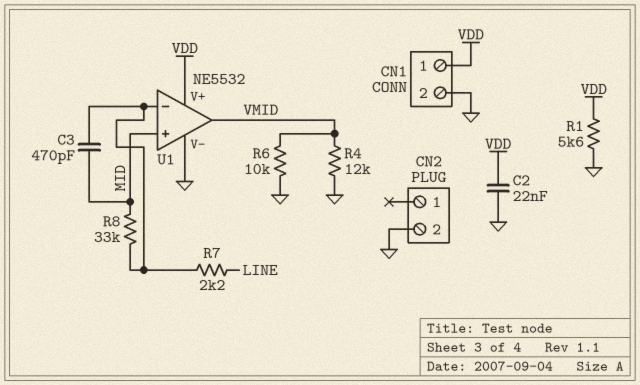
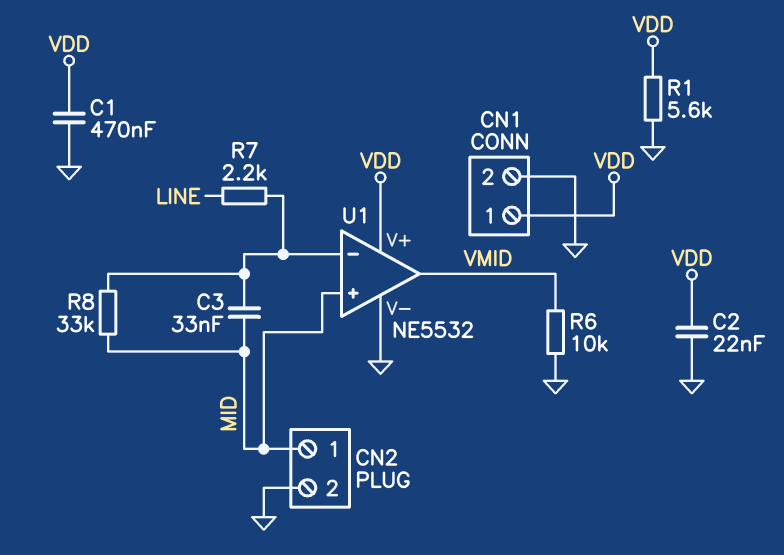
C1: none -> 470nF (GND, VDD)
C3: 470pF (MID, U1/in-) -> 33nF (MID, U1/in-)
CN2 pin 1: none -> MID
R4: 12k (GND, VMID) -> none

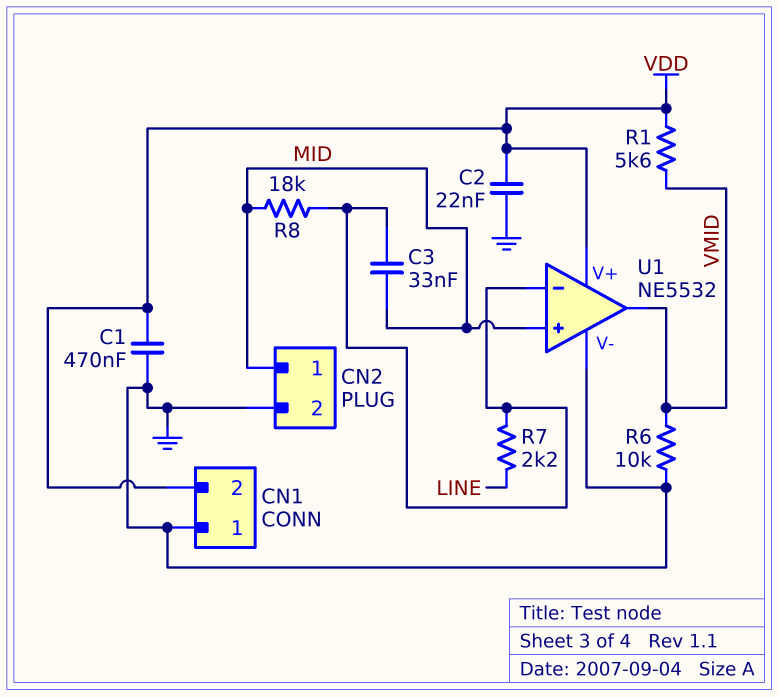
CN1 pin 1: VDD -> GND
CN1 pin 2: GND -> VDD
R1: 5.6k (GND, VDD) -> 5.6k (VDD, VMID)
R8: 33k (MID, U1/in-) -> 18k (MID, U1/in-)

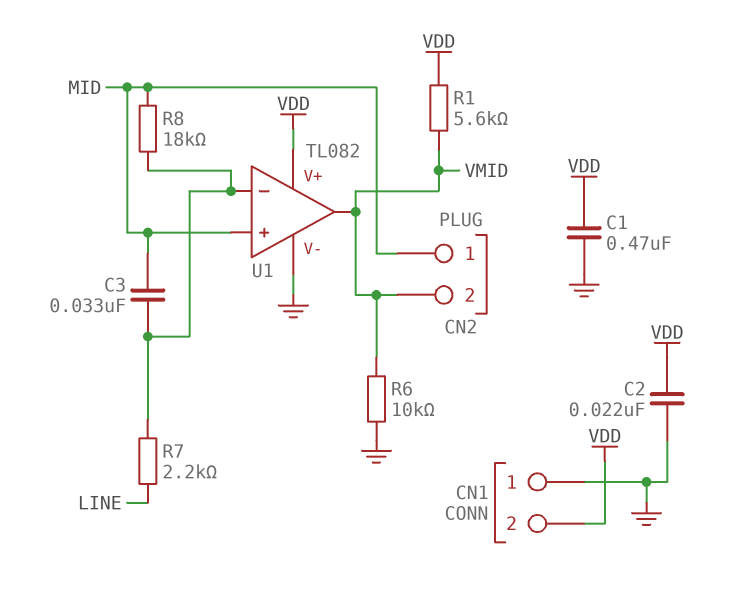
CN2 pin 2: GND -> VMID
U1: NE5532 -> TL082

